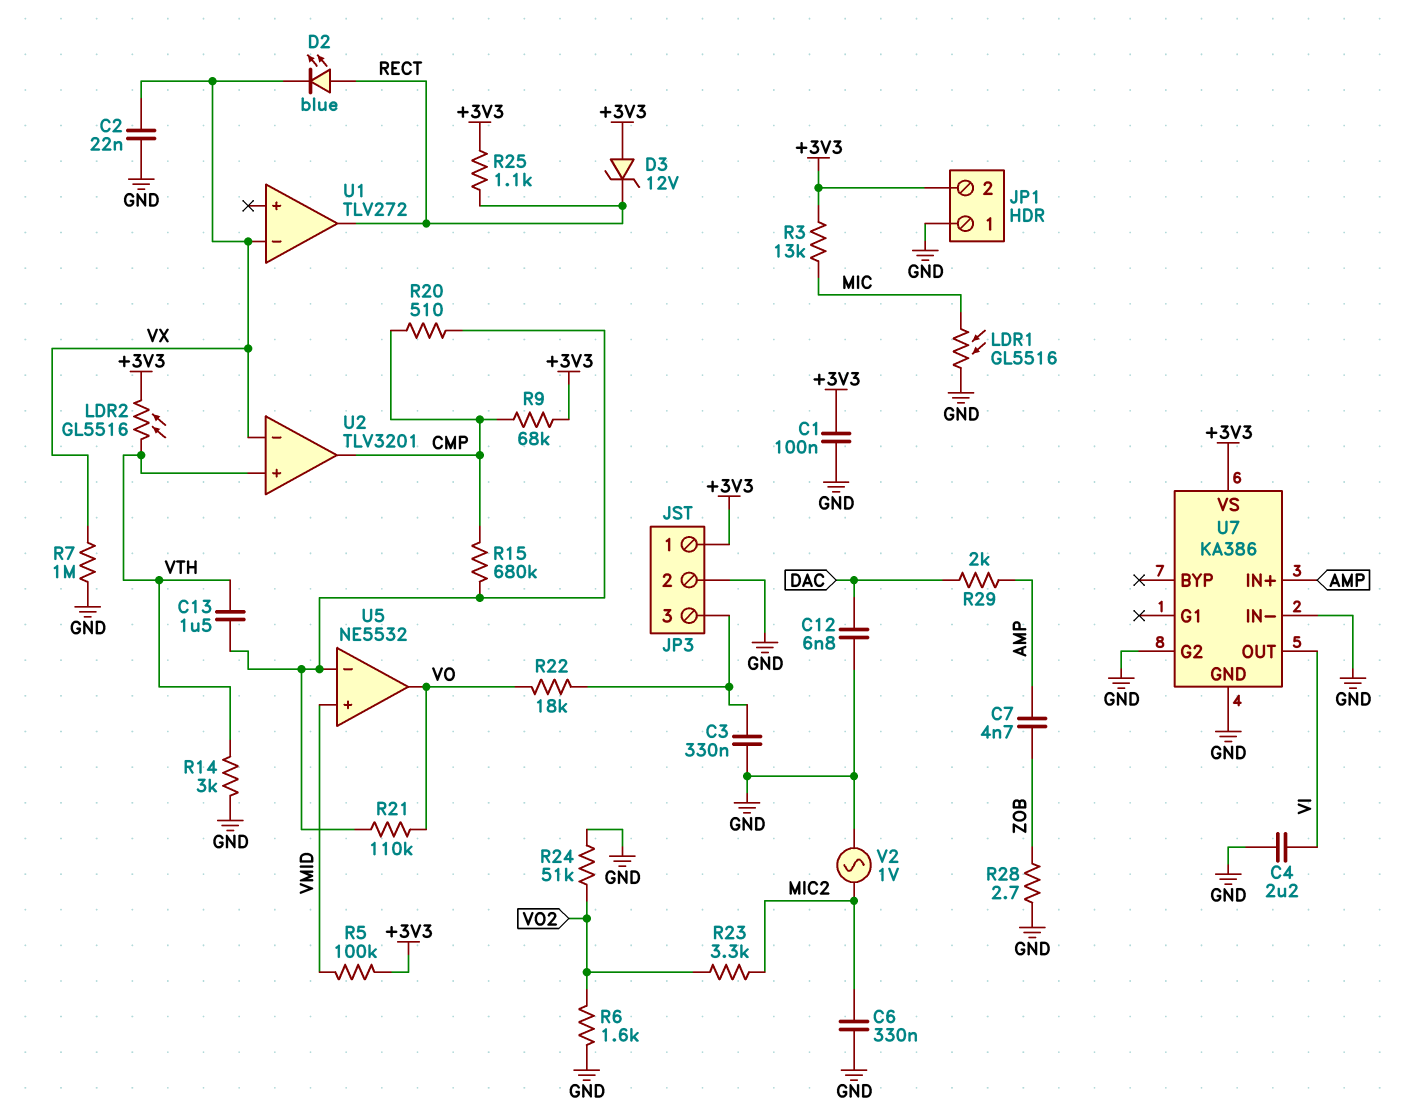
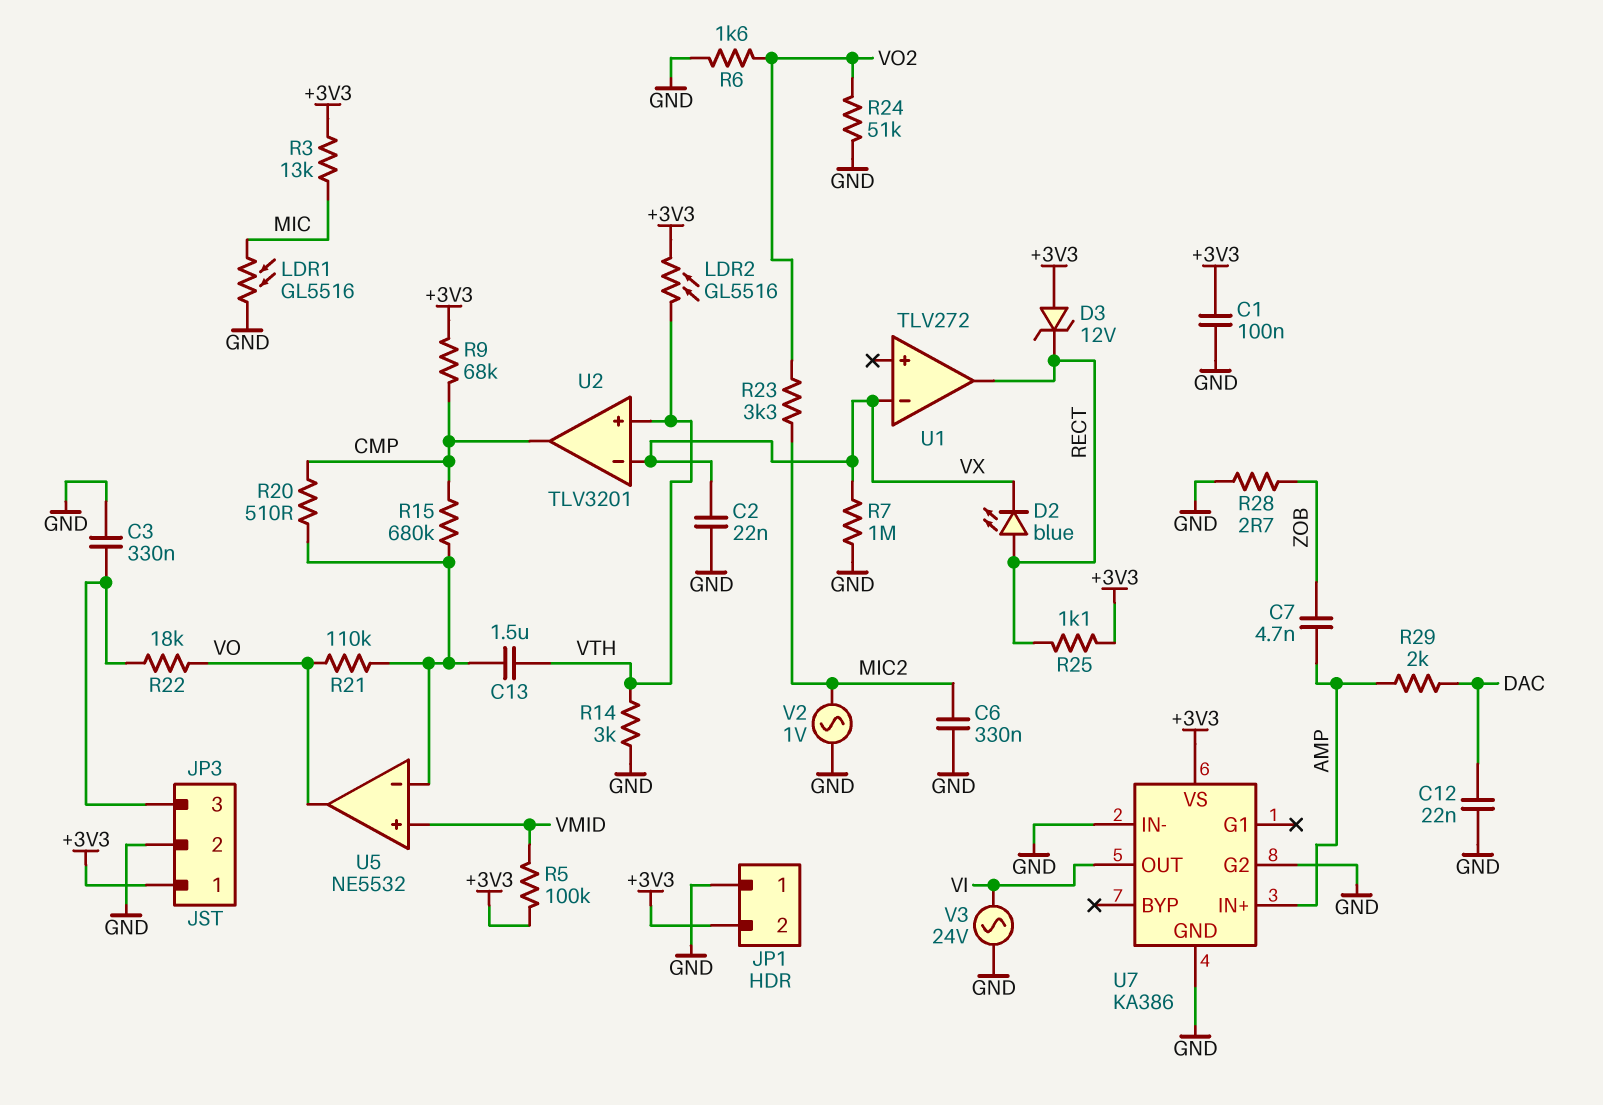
C4: 2.2uF (GND, VI) -> none
C12: 6.8nF (DAC, GND) -> 22nF (DAC, GND)
V3: none -> AC 24V (GND, VI)

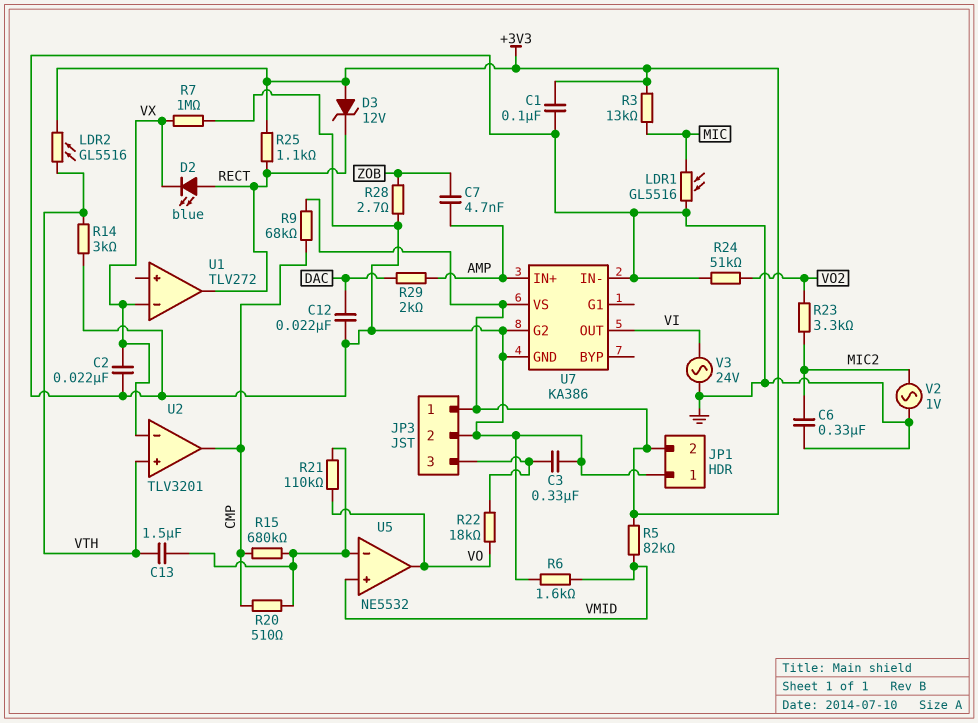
R5: 100k (+3V3, VMID) -> 82k (+3V3, VMID)
R6: 1.6k (GND, VO2) -> 1.6k (GND, VMID)

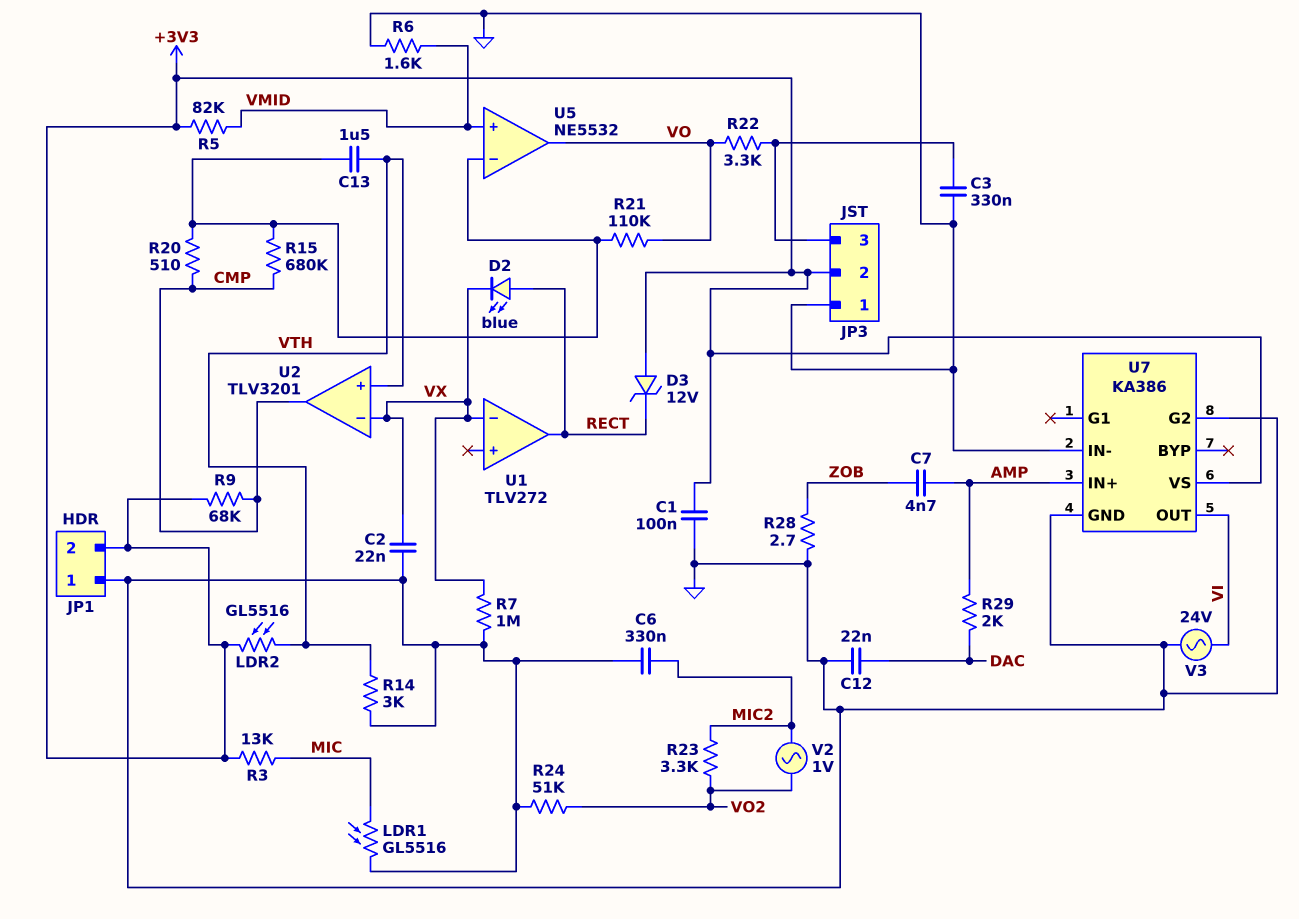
JP3 pin 1: +3V3 -> GND
JP3 pin 2: GND -> +3V3
R22: 18k (JP3/3, VO) -> 3.3k (JP3/3, VO)
R25: 1.1k (+3V3, RECT) -> none
V2: AC 1V (GND, MIC2) -> AC 1V (MIC2, VO2)

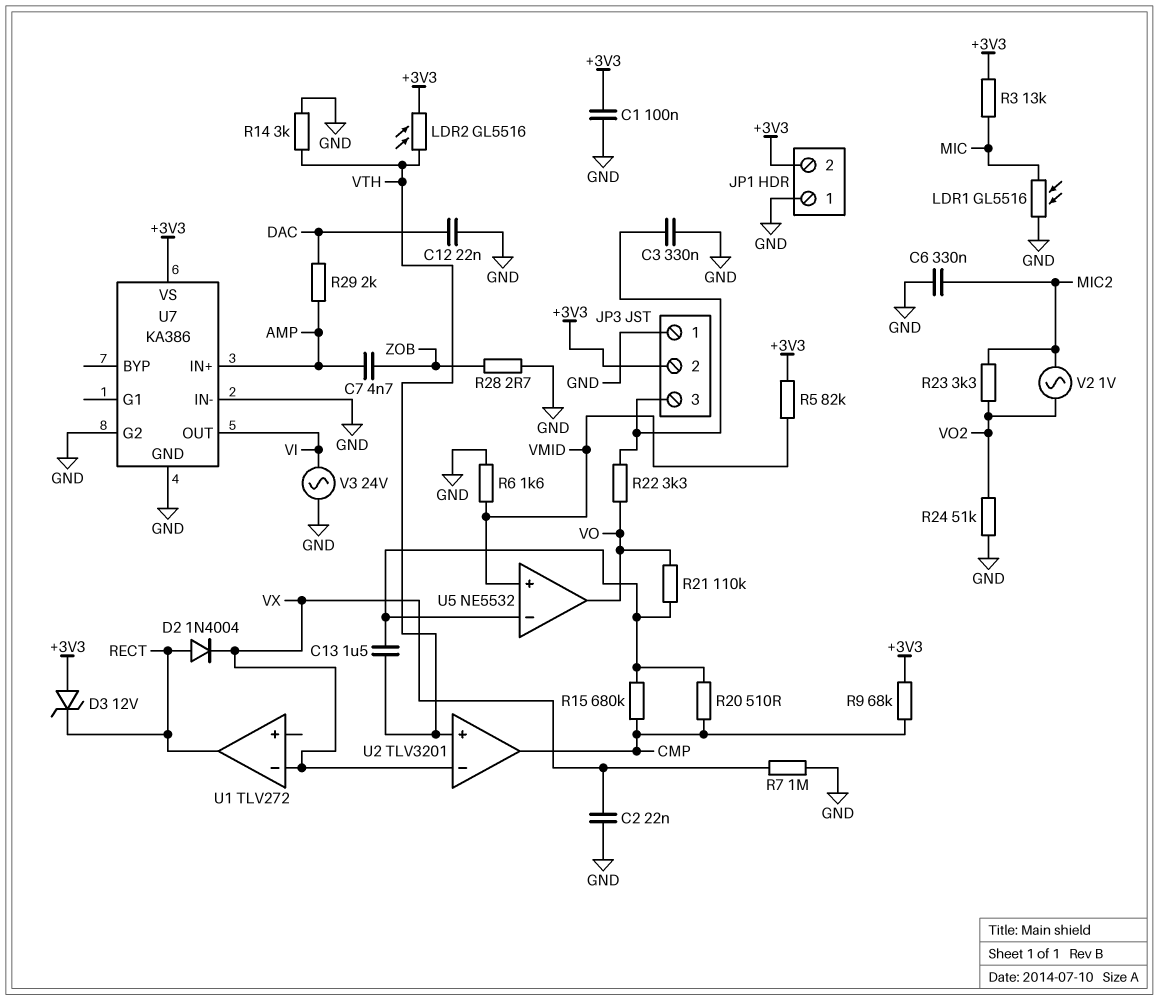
D2: LED blue (A RECT, K VX) -> diode 1N4004 (A RECT, K VX)

